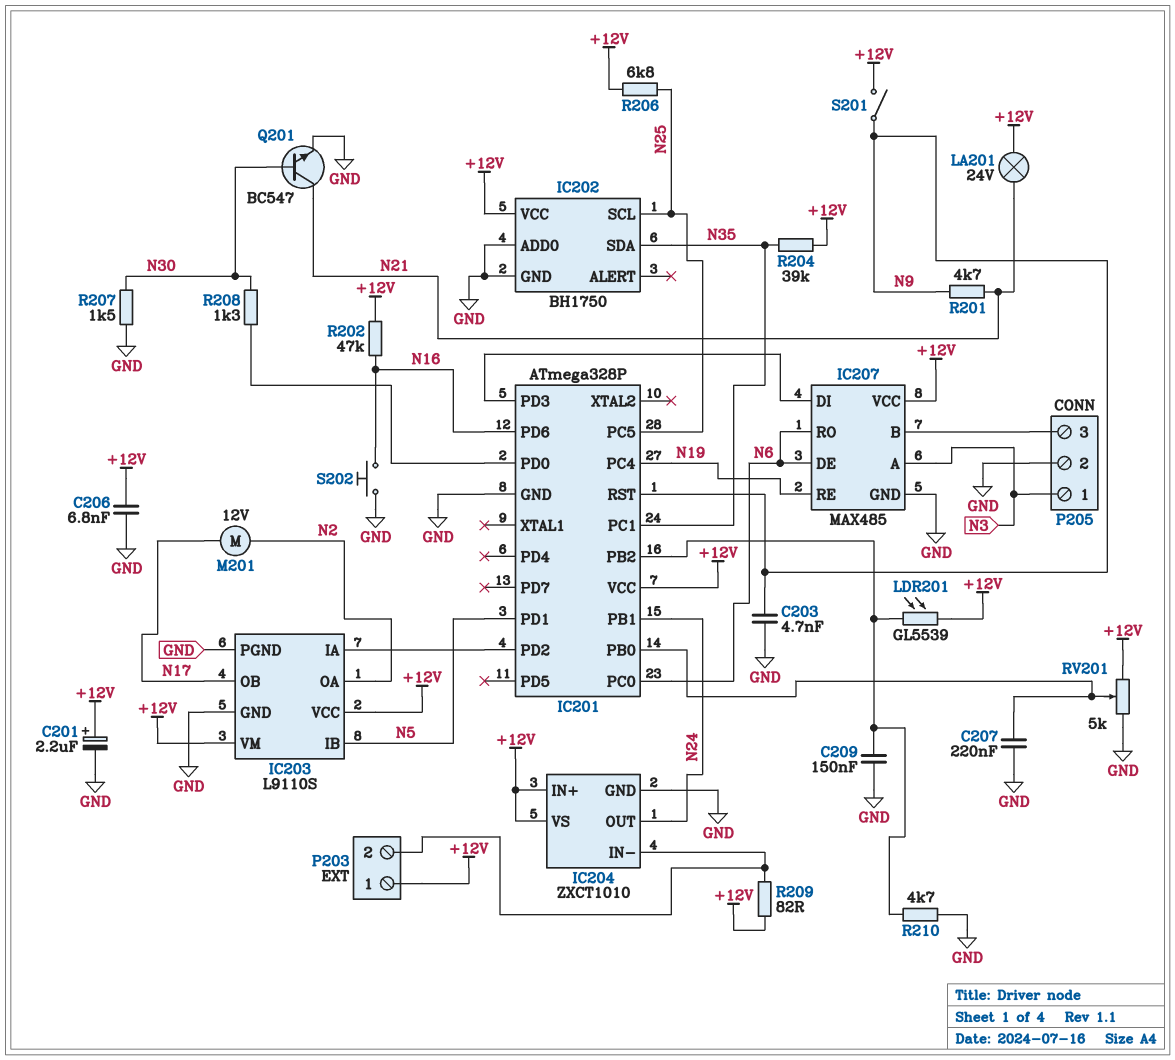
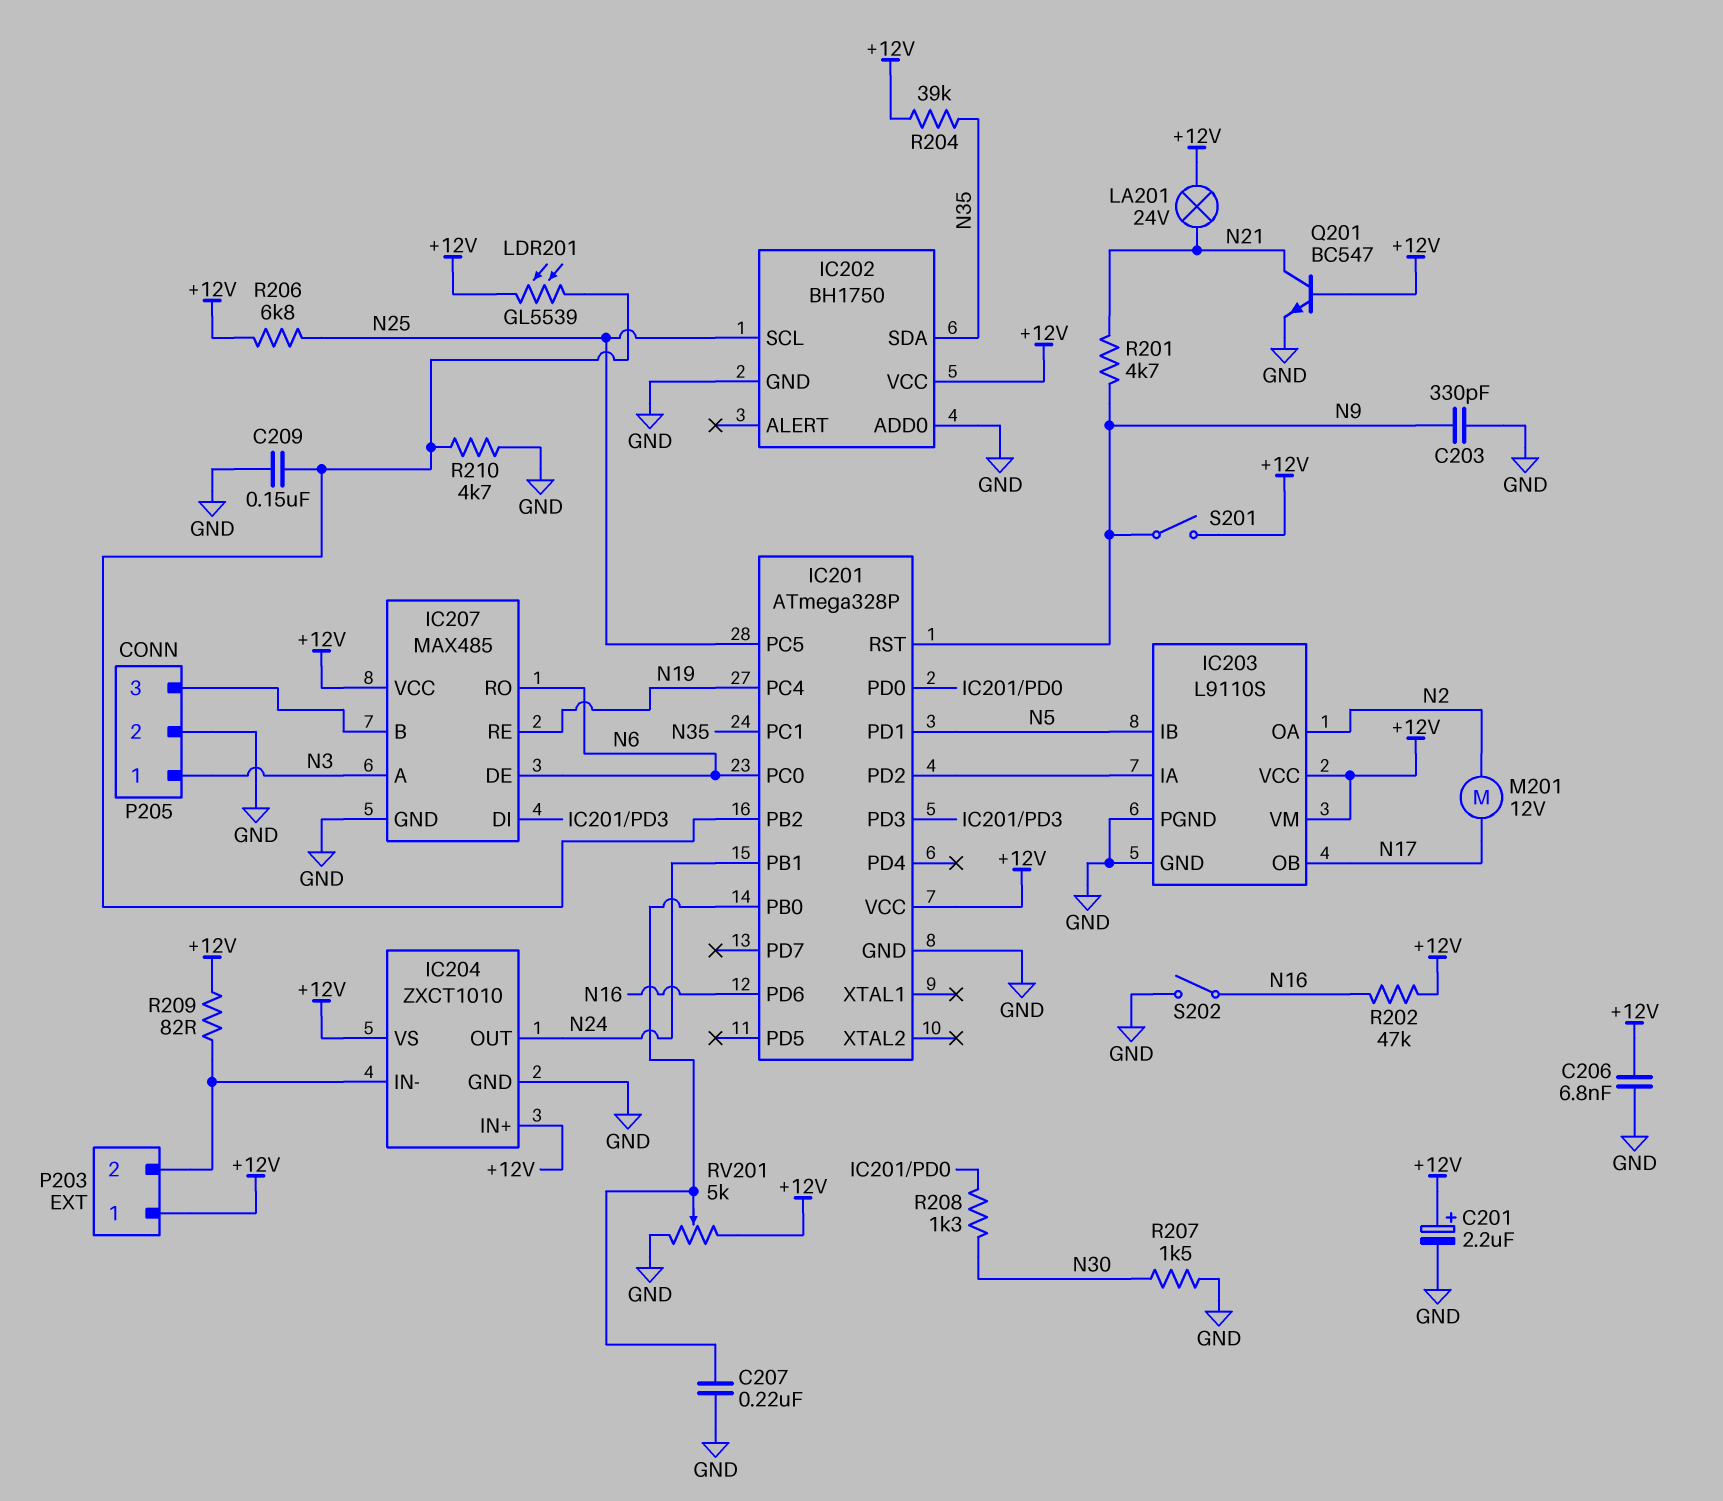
C203: 4.7nF (GND, N9) -> 330pF (GND, N9)
Q201: NPN BC547 (B N30, C N21, E GND) -> NPN BC547 (B +12V, C N21, E GND)
S202: button (GND, N16) -> switch (GND, N16)

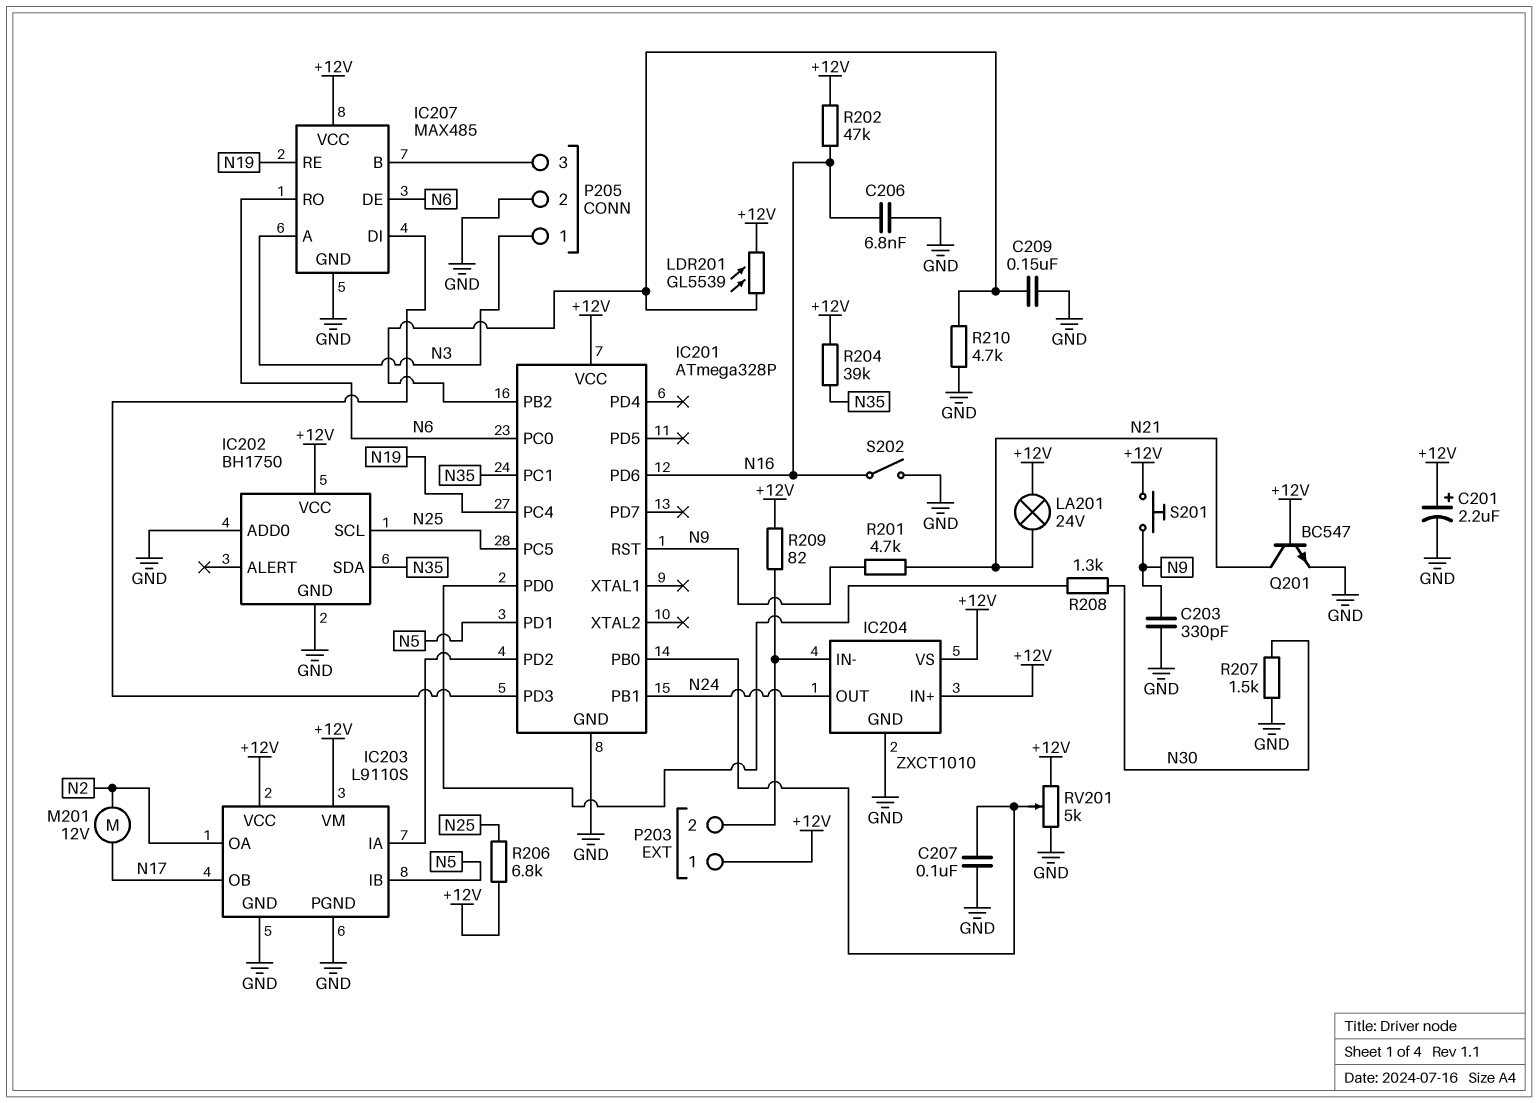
C206: 6.8nF (+12V, GND) -> 6.8nF (GND, N16)
C207: 220nF (GND, IC201/PB0) -> 100nF (GND, IC201/PB0)
S201: switch (+12V, N9) -> button (+12V, N9)

